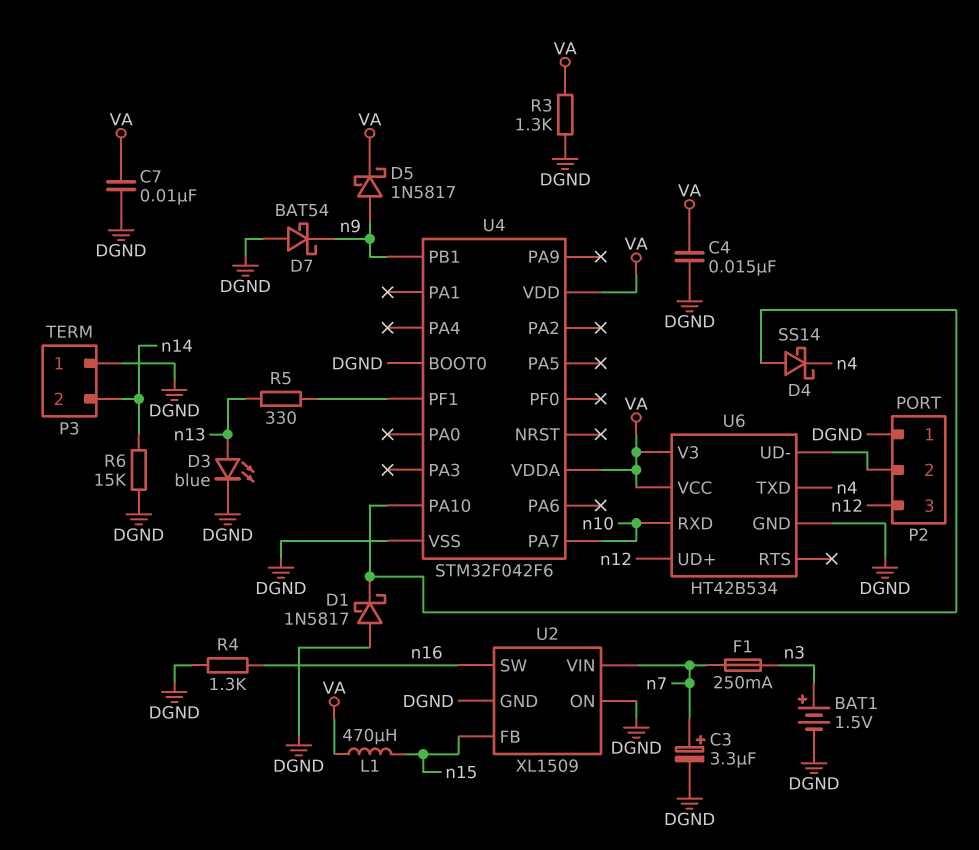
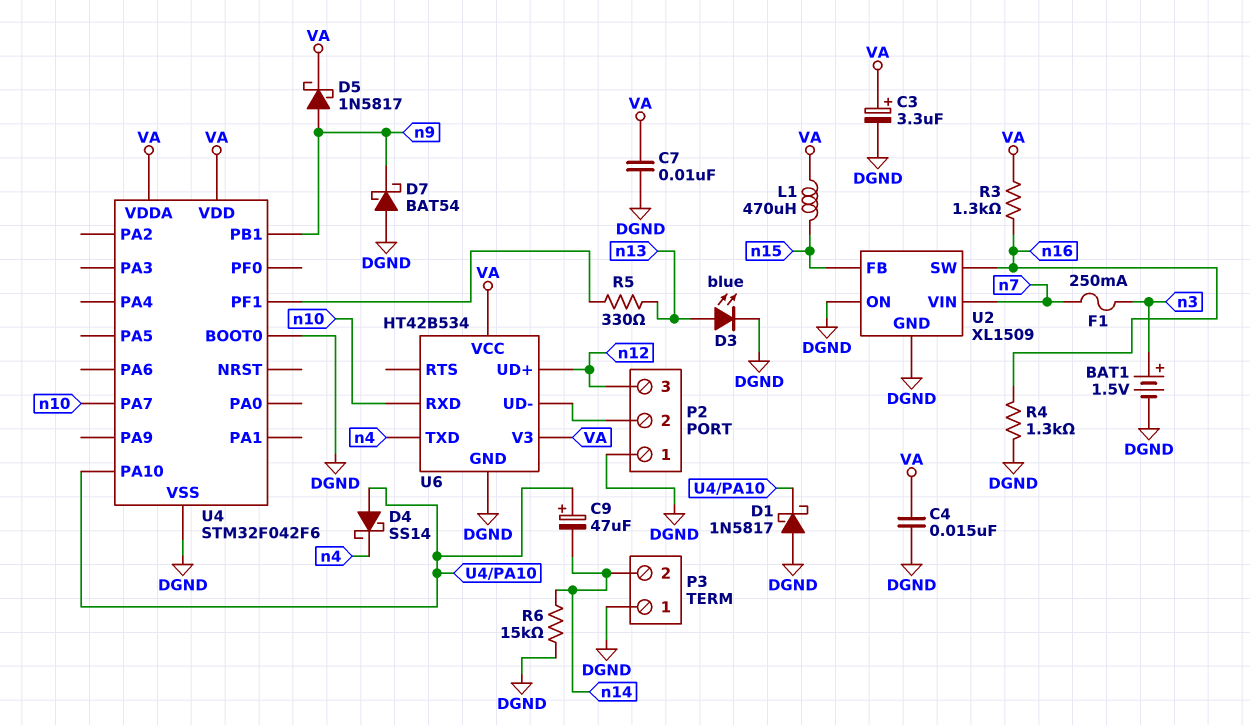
C3: 3.3uF (plus n7, minus DGND) -> 3.3uF (plus VA, minus DGND)
C9: none -> 47uF (plus U4/PA10, minus n14)
R3: 1.3k (DGND, VA) -> 1.3k (VA, n16)

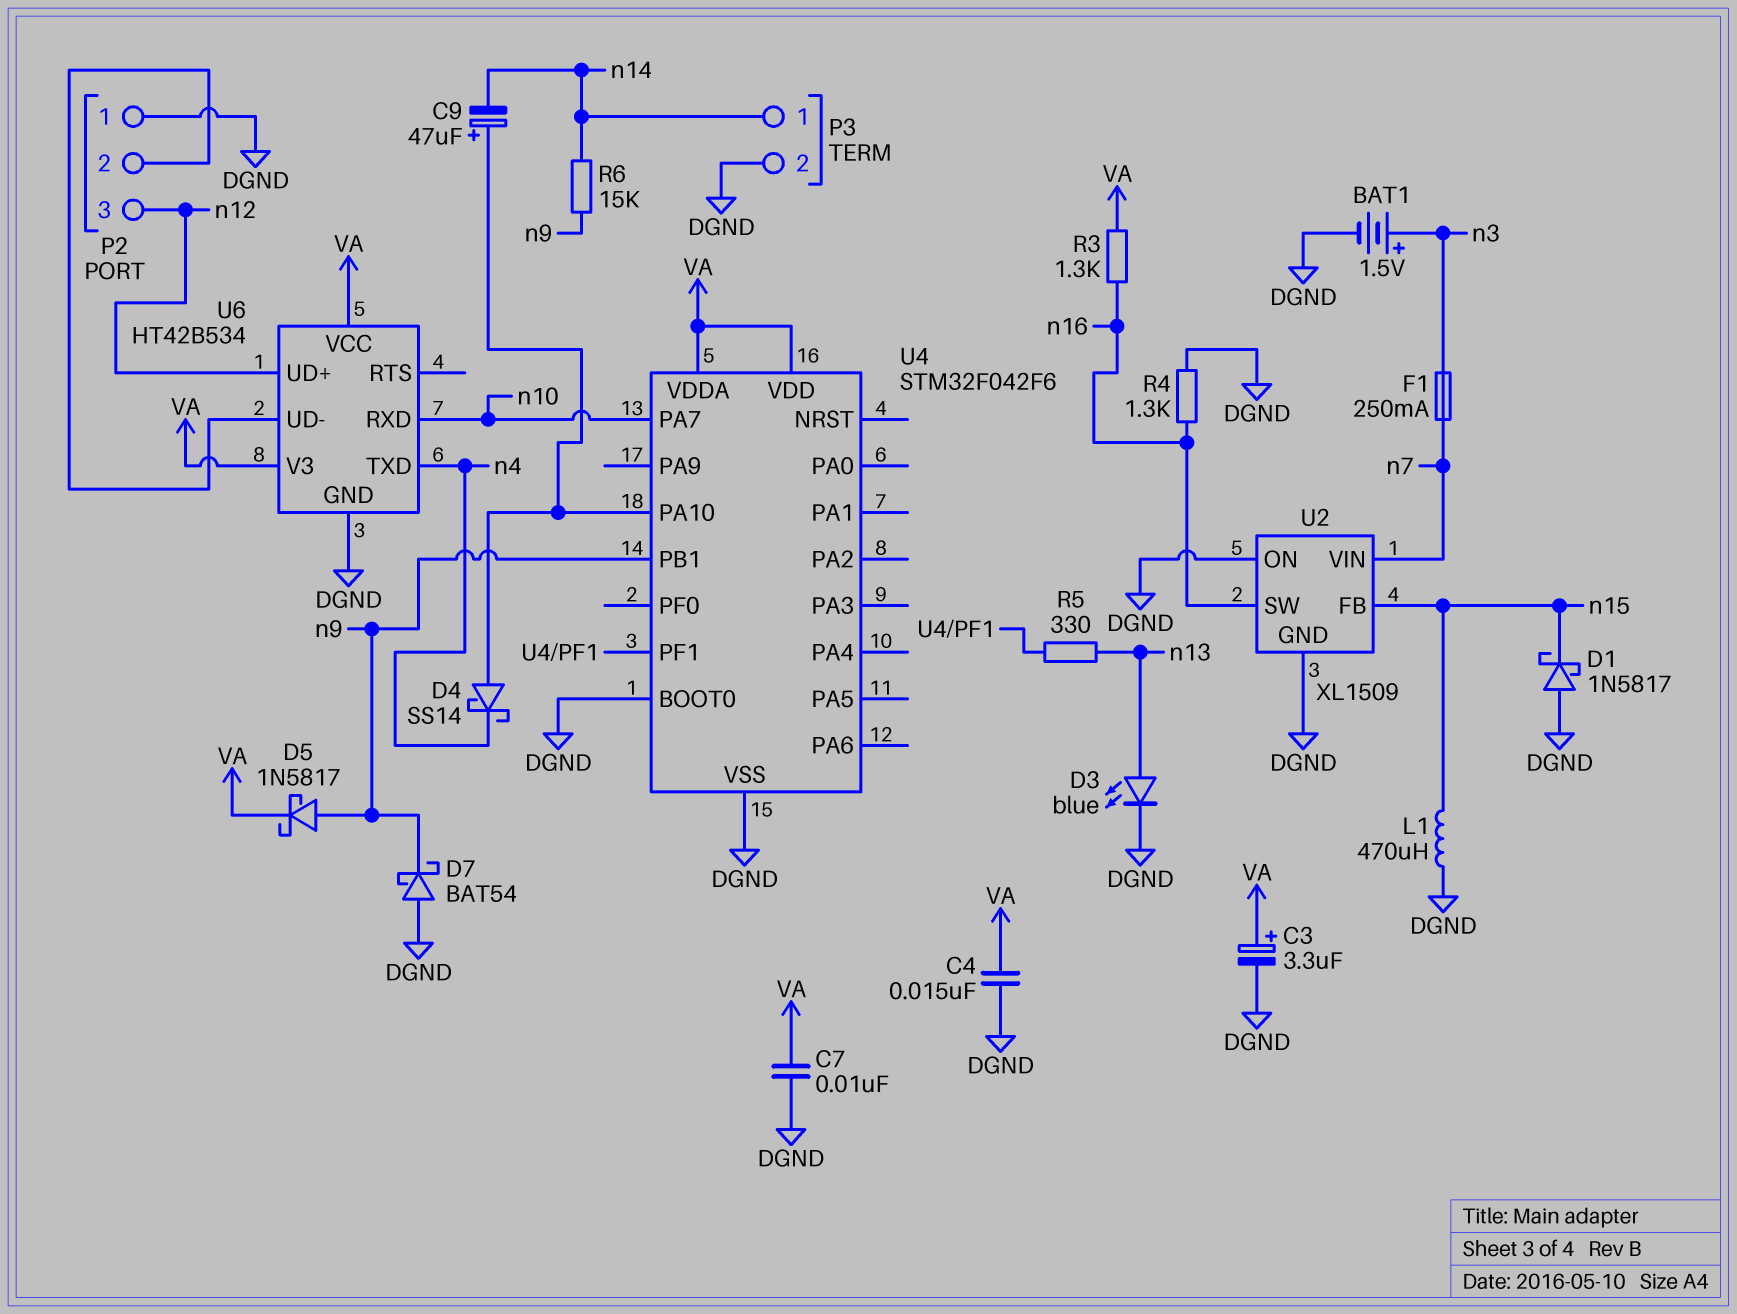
D1: schottky 1N5817 (A DGND, K U4/PA10) -> schottky 1N5817 (A DGND, K n15)
L1: 470uH (VA, n15) -> 470uH (DGND, n15)
P3 pin 1: DGND -> n14
P3 pin 2: n14 -> DGND
R6: 15k (DGND, n14) -> 15k (n9, n14)

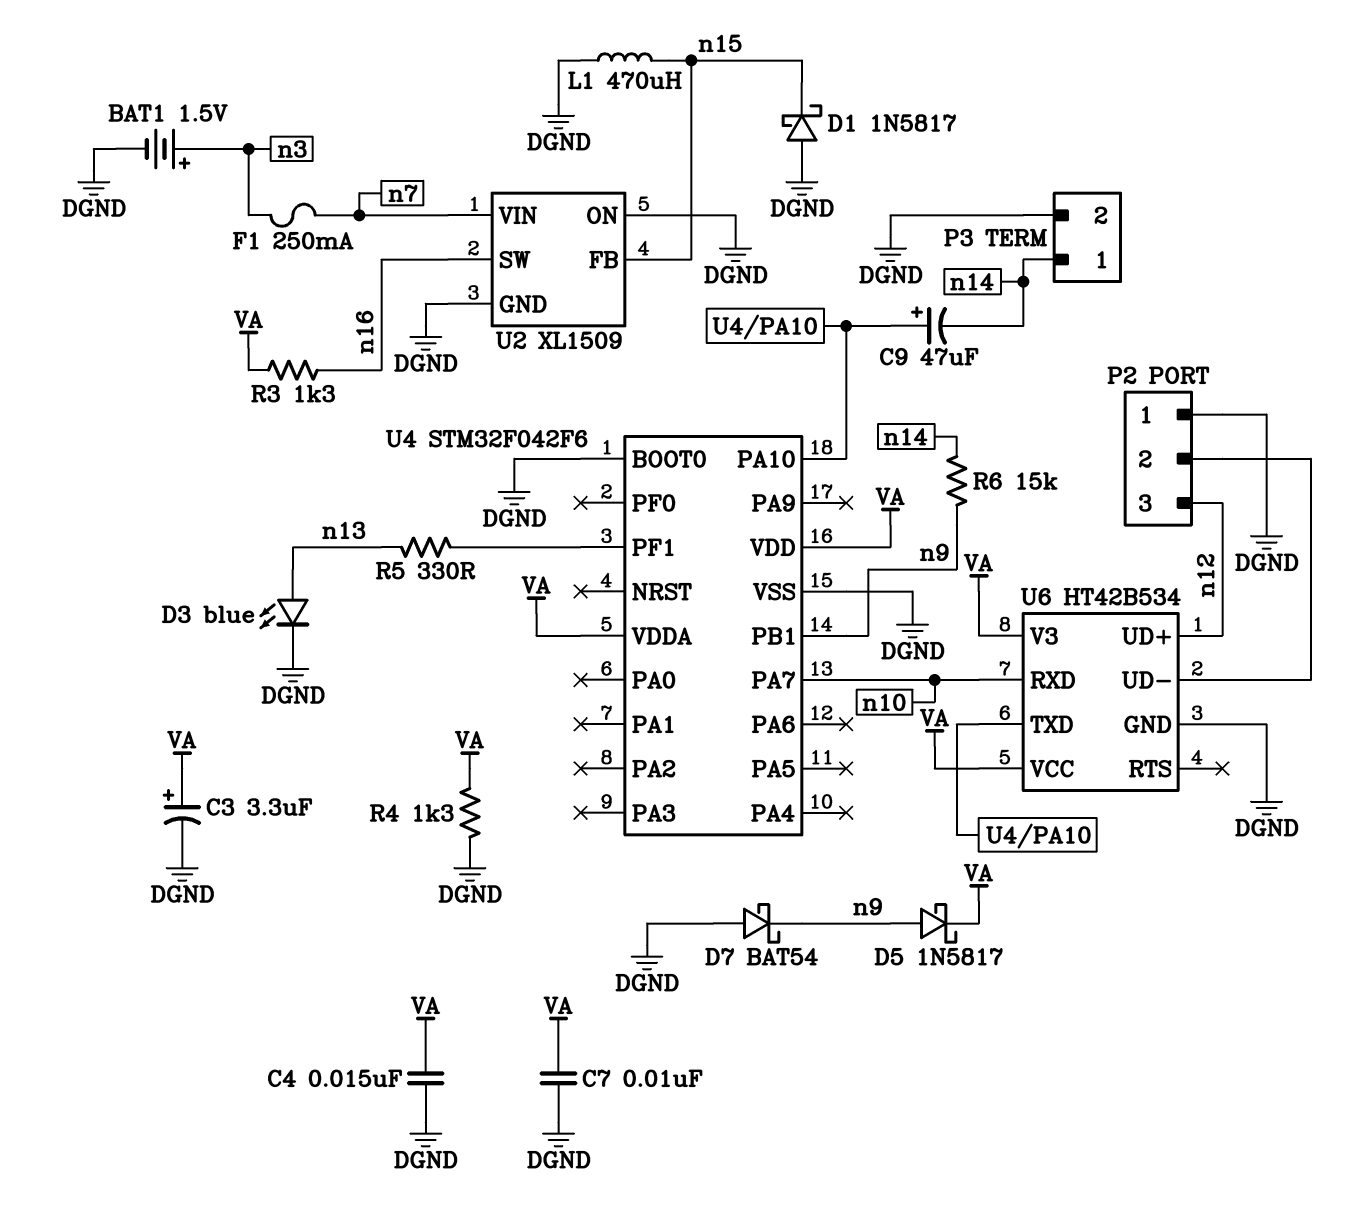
D4: schottky SS14 (A U4/PA10, K n4) -> none
R4: 1.3k (DGND, n16) -> 1.3k (DGND, VA)
U6 pin TXD: n4 -> U4/PA10

